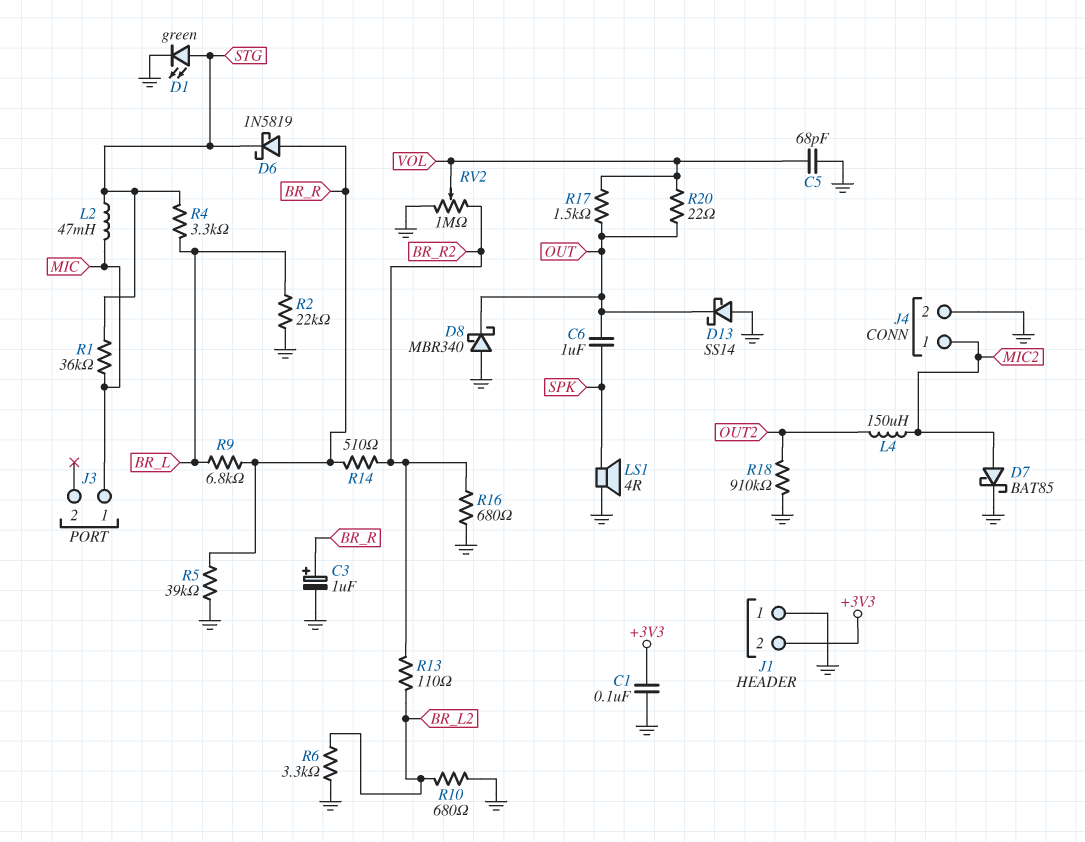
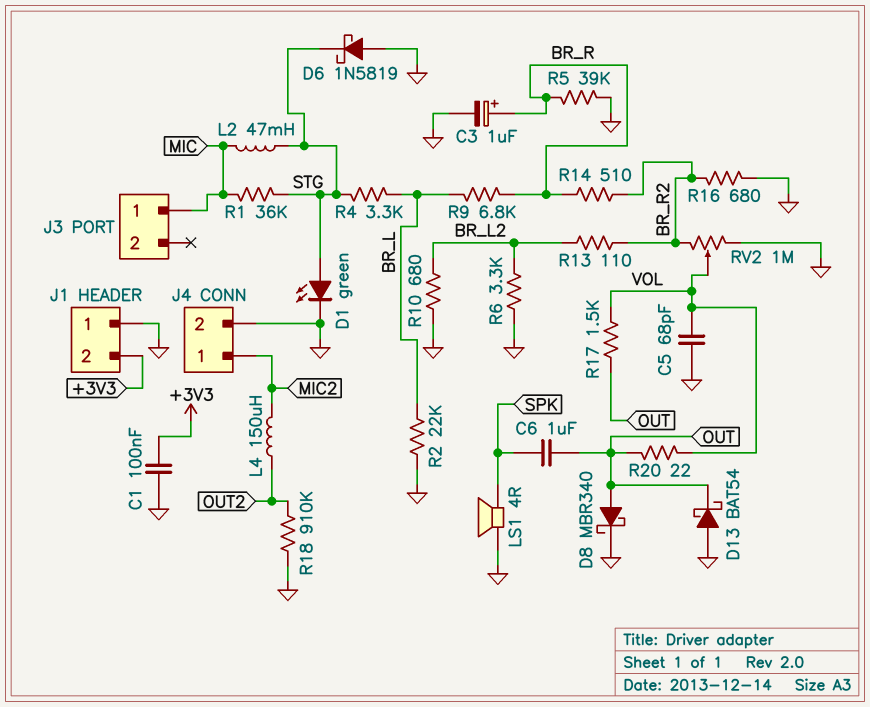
D6: schottky 1N5819 (A BR_R, K STG) -> schottky 1N5819 (A GND, K STG)
D7: schottky BAT85 (A MIC2, K GND) -> none
D8: schottky MBR340 (A GND, K OUT) -> schottky MBR340 (A OUT, K GND)
D13: schottky SS14 (A GND, K OUT) -> schottky BAT54 (A GND, K OUT)

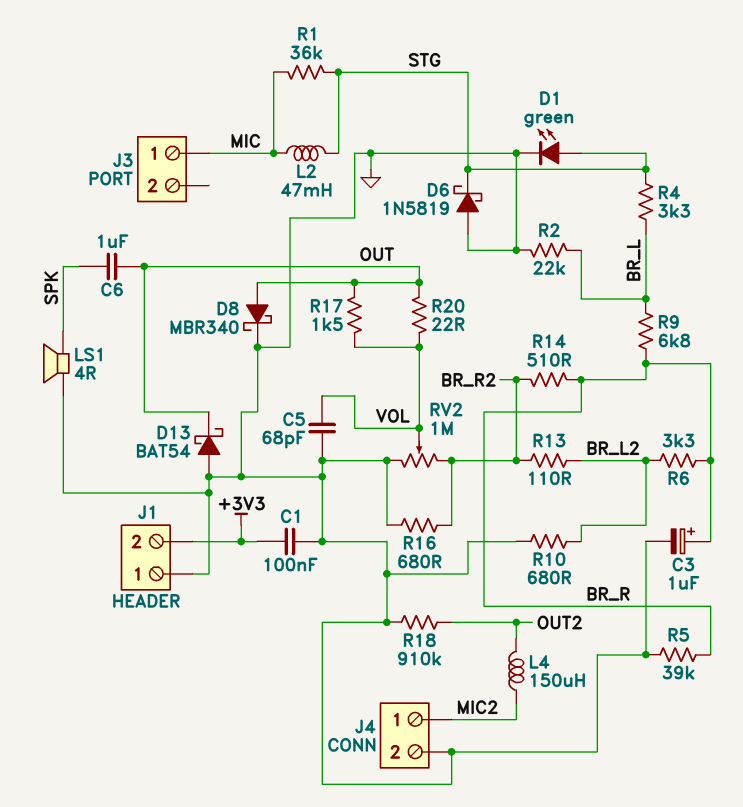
R6: 3.3k (BR_L2, GND) -> 3.3k (BR_L2, BR_R)

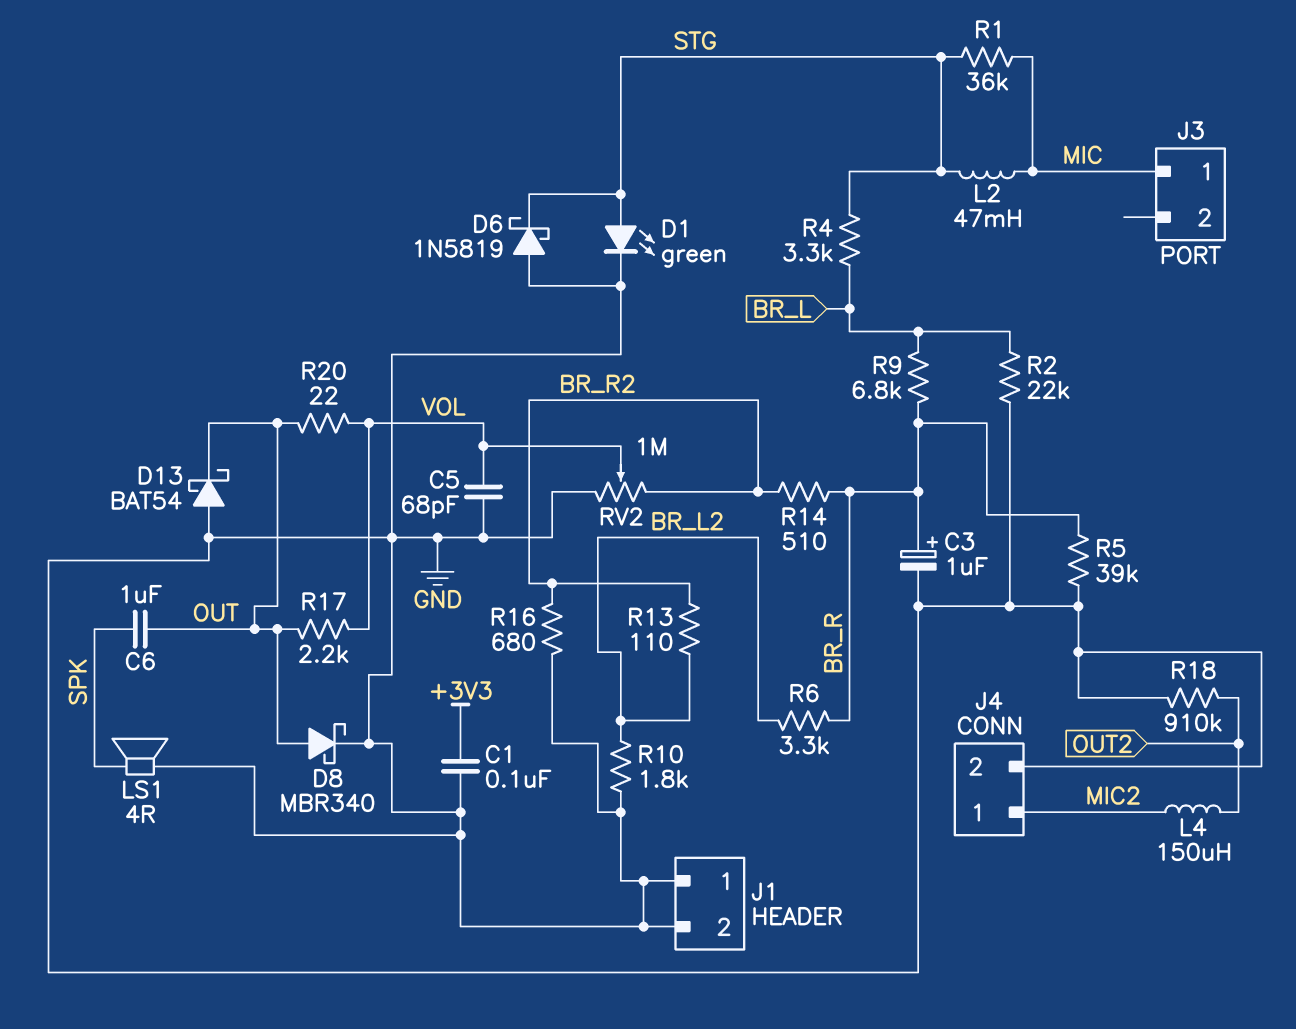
J1 pin 2: +3V3 -> GND
R10: 680 (BR_L2, GND) -> 1.8k (BR_L2, GND)
R17: 1.5k (OUT, VOL) -> 2.2k (OUT, VOL)

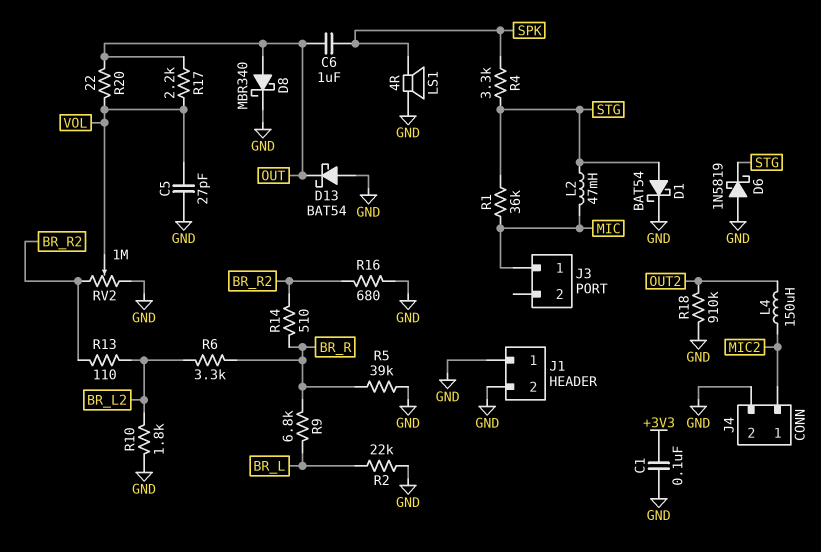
C3: 1uF (plus BR_R, minus GND) -> none
C5: 68pF (GND, VOL) -> 27pF (GND, VOL)
D1: LED green (A STG, K GND) -> schottky BAT54 (A STG, K GND)
R4: 3.3k (BR_L, STG) -> 3.3k (SPK, STG)

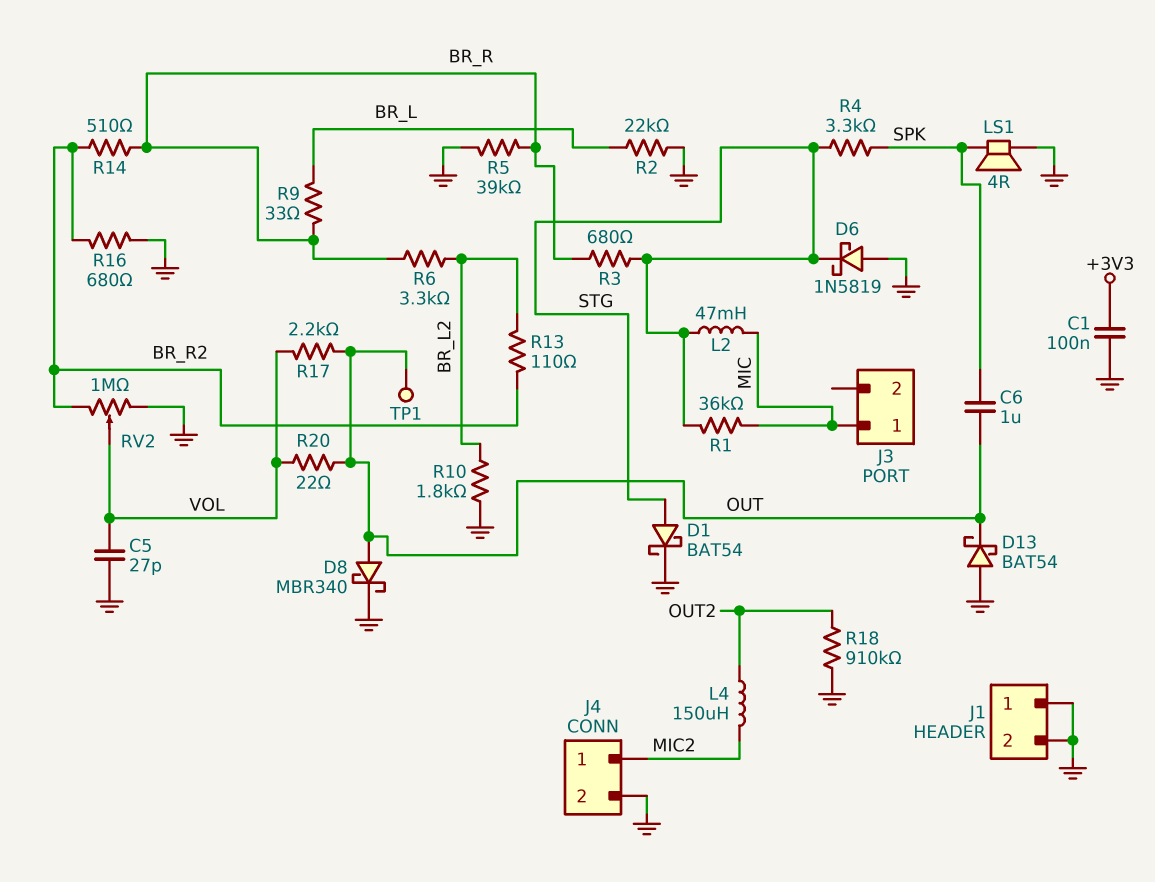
R3: none -> 680 (BR_R, STG)
R9: 6.8k (BR_L, BR_R) -> 33 (BR_L, BR_R)
TP1: none -> test point (OUT)

